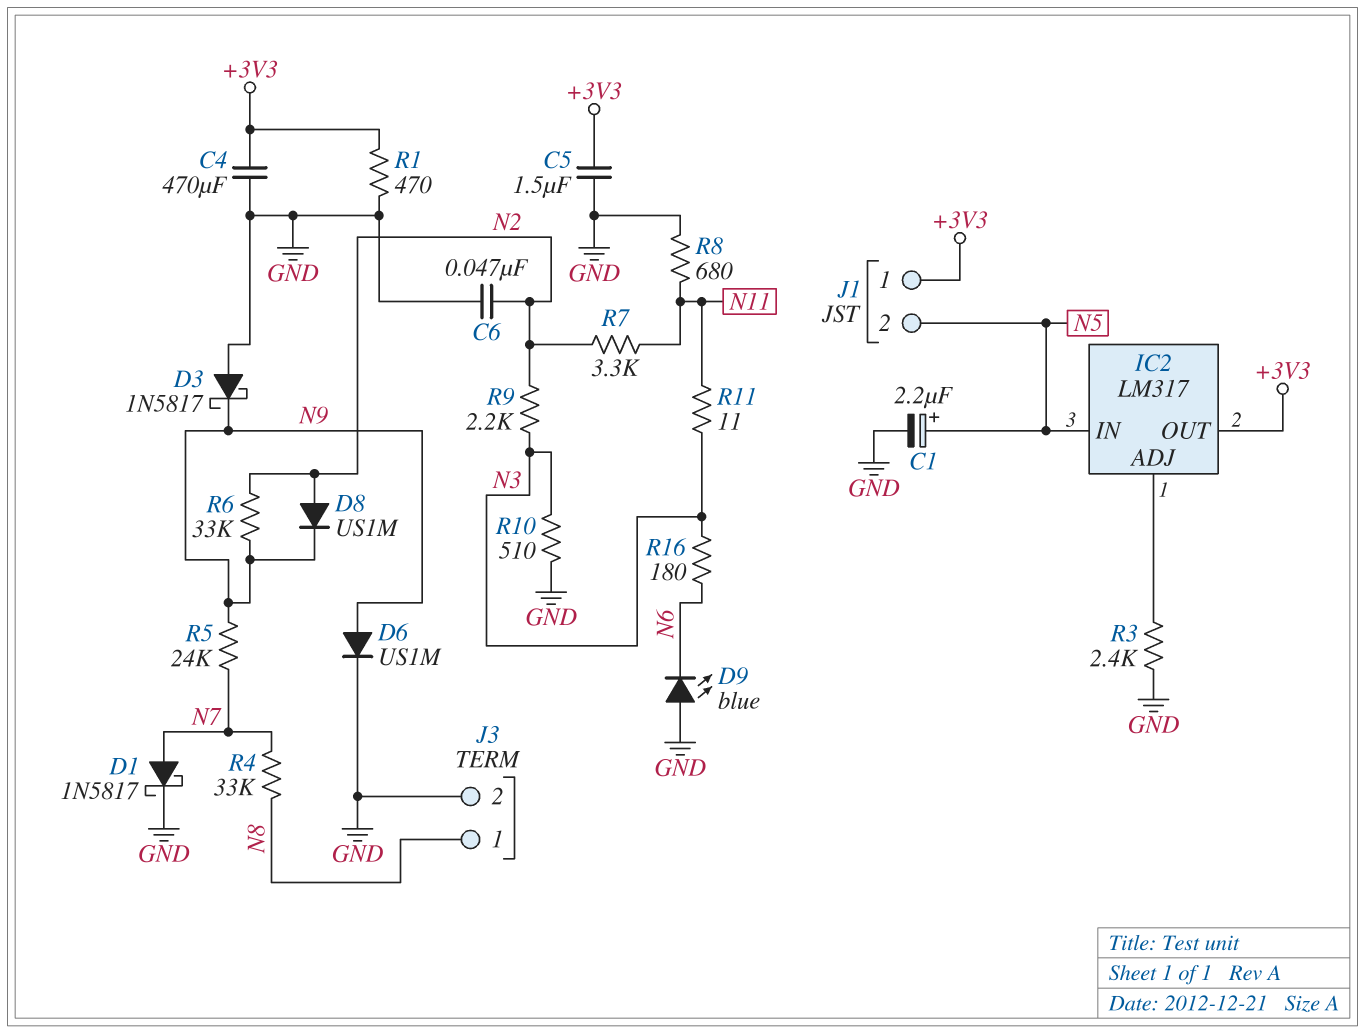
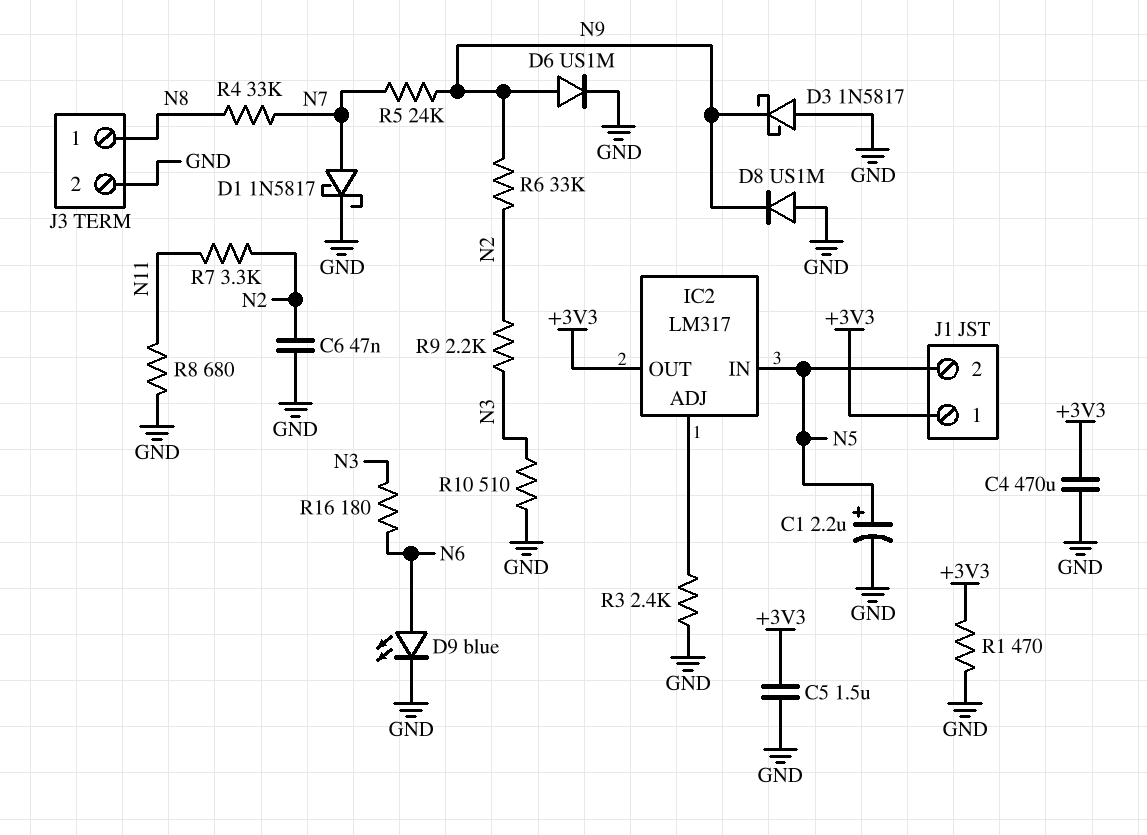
D8: diode US1M (A N2, K N9) -> diode US1M (A GND, K N9)
D9: LED blue (A GND, K N6) -> LED blue (A N6, K GND)
R11: 11 (N3, N11) -> none

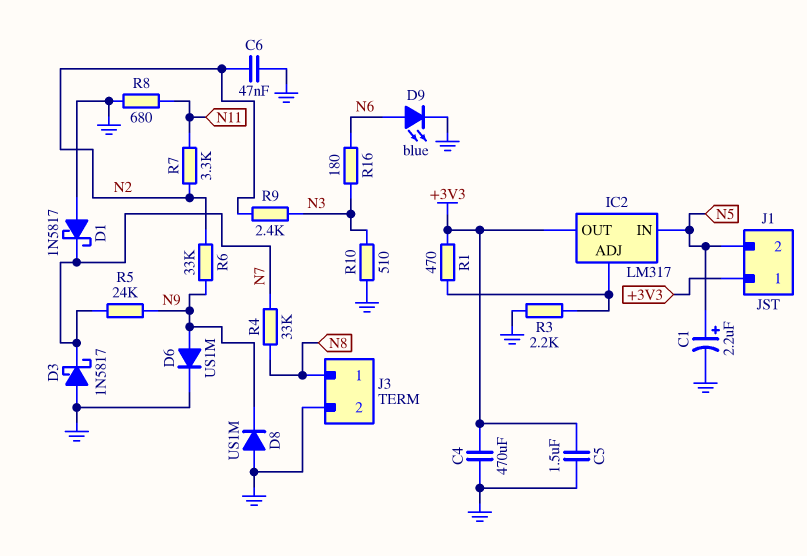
D1: schottky 1N5817 (A N7, K GND) -> schottky 1N5817 (A GND, K N7)
D3: schottky 1N5817 (A GND, K N9) -> schottky 1N5817 (A GND, K N7)
R1: 470 (+3V3, GND) -> 470 (+3V3, IC2/ADJ)
R3: 2.4k (GND, IC2/ADJ) -> 2.2k (GND, IC2/ADJ)
R9: 2.2k (N2, N3) -> 2.4k (N2, N3)

